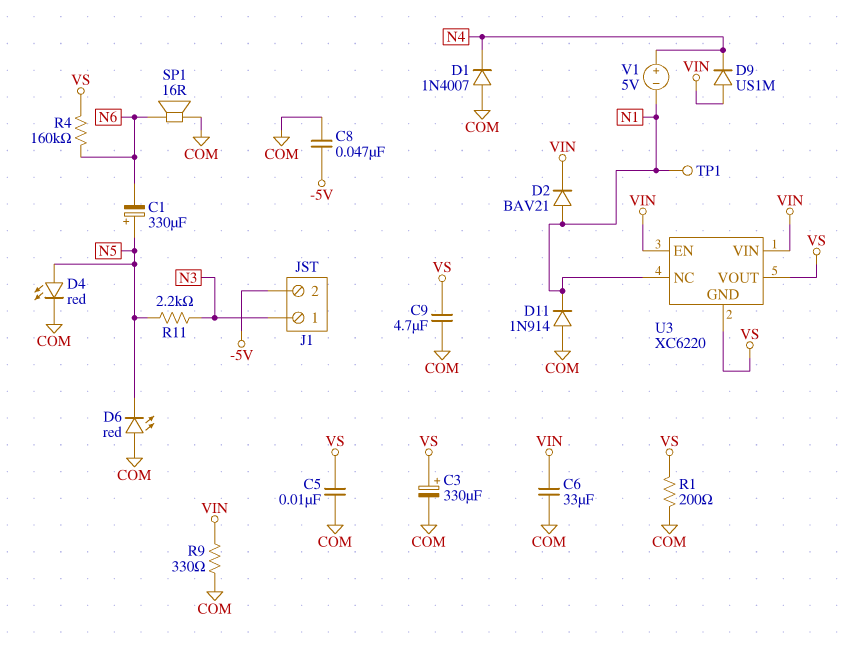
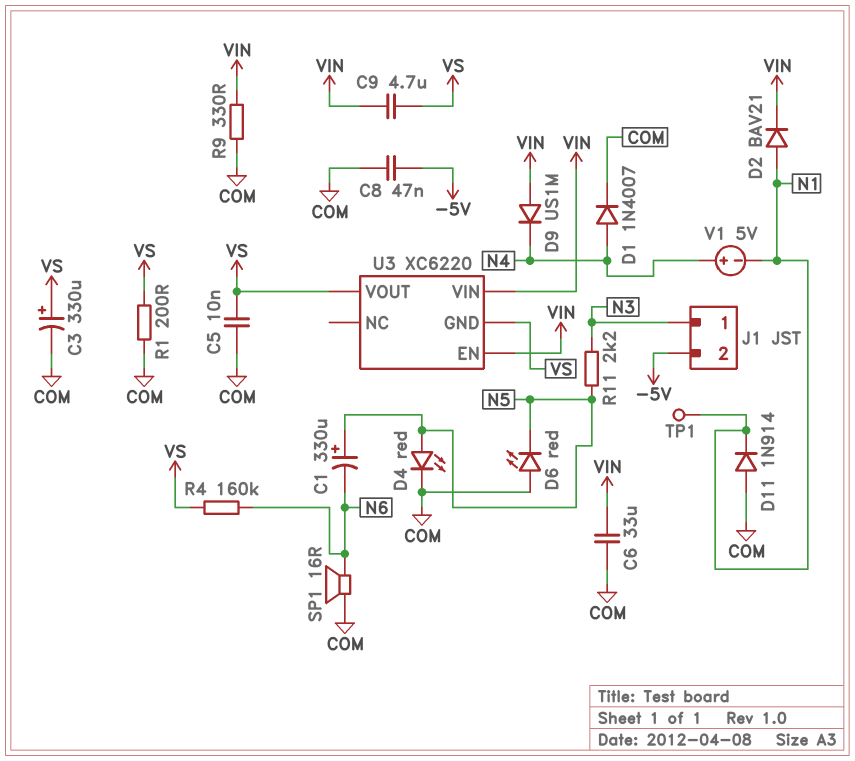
C9: 4.7uF (COM, VS) -> 4.7uF (VIN, VS)
D1: diode 1N4007 (A COM, K N4) -> diode 1N4007 (A N4, K COM)
U3 pin NC: N1 -> none

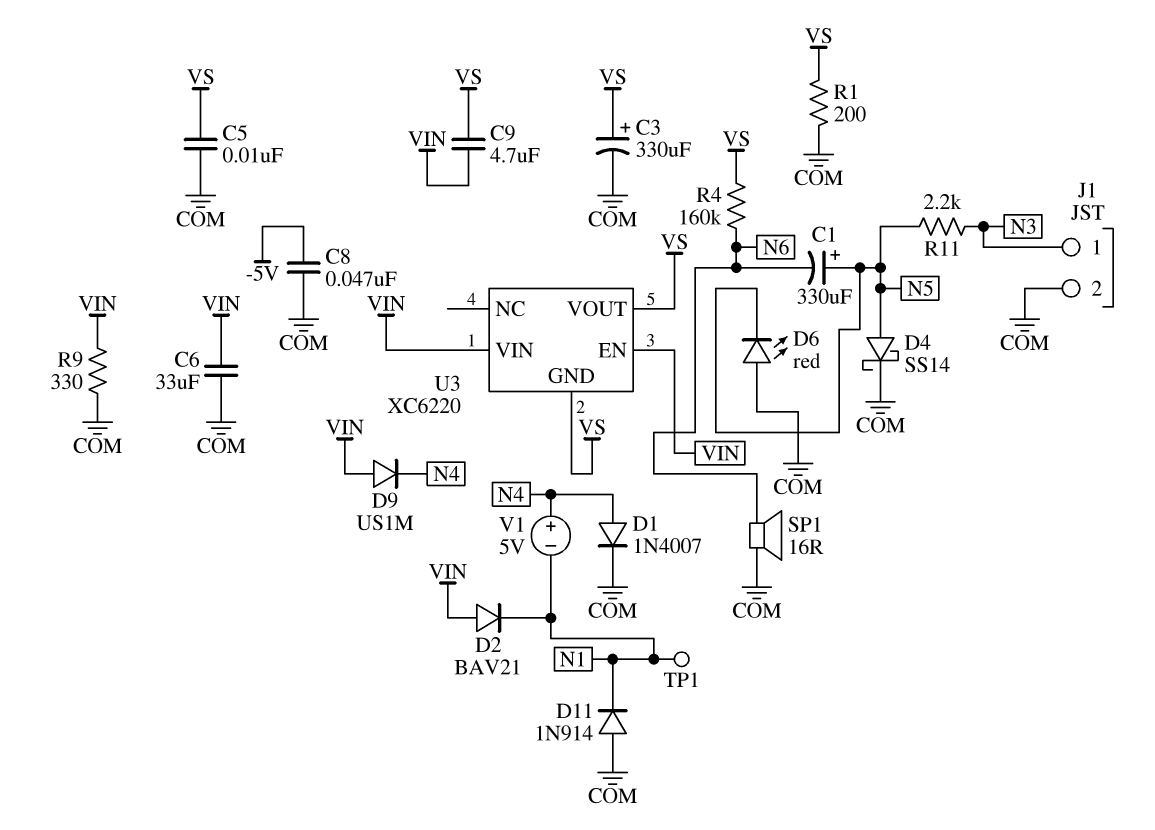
D2: diode BAV21 (A N1, K VIN) -> diode BAV21 (A VIN, K N1)
D4: LED red (A N5, K COM) -> schottky SS14 (A N5, K COM)
J1 pin 2: -5V -> COM

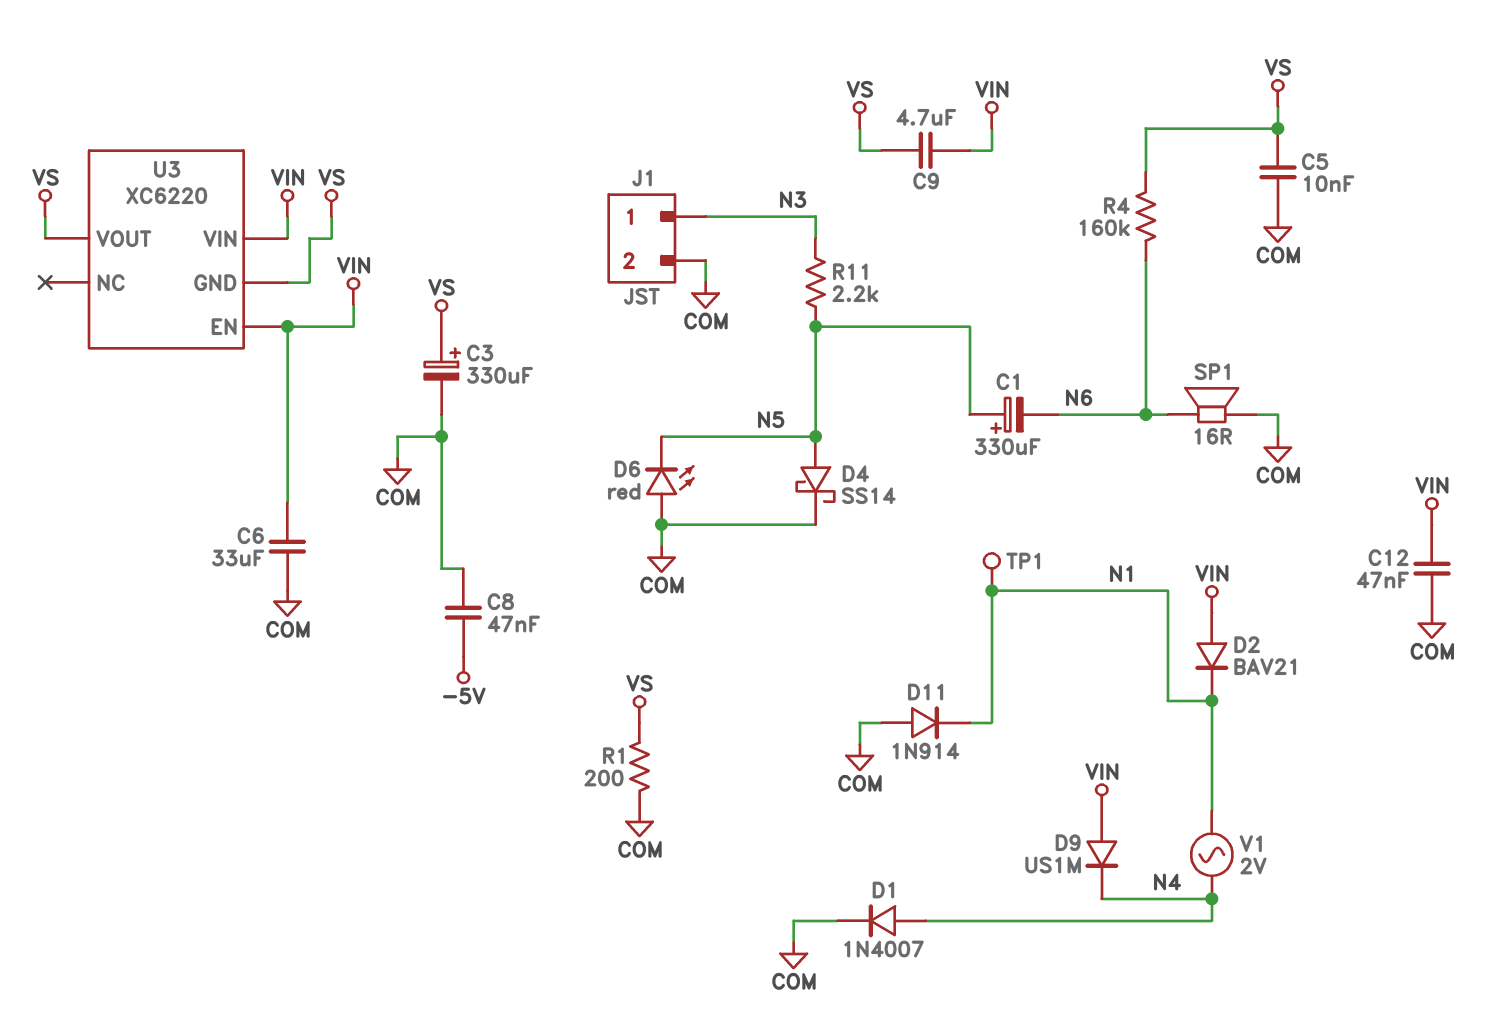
C12: none -> 47nF (COM, VIN)
R9: 330 (COM, VIN) -> none
V1: 5V (plus N4, minus N1) -> AC 2V (N1, N4)

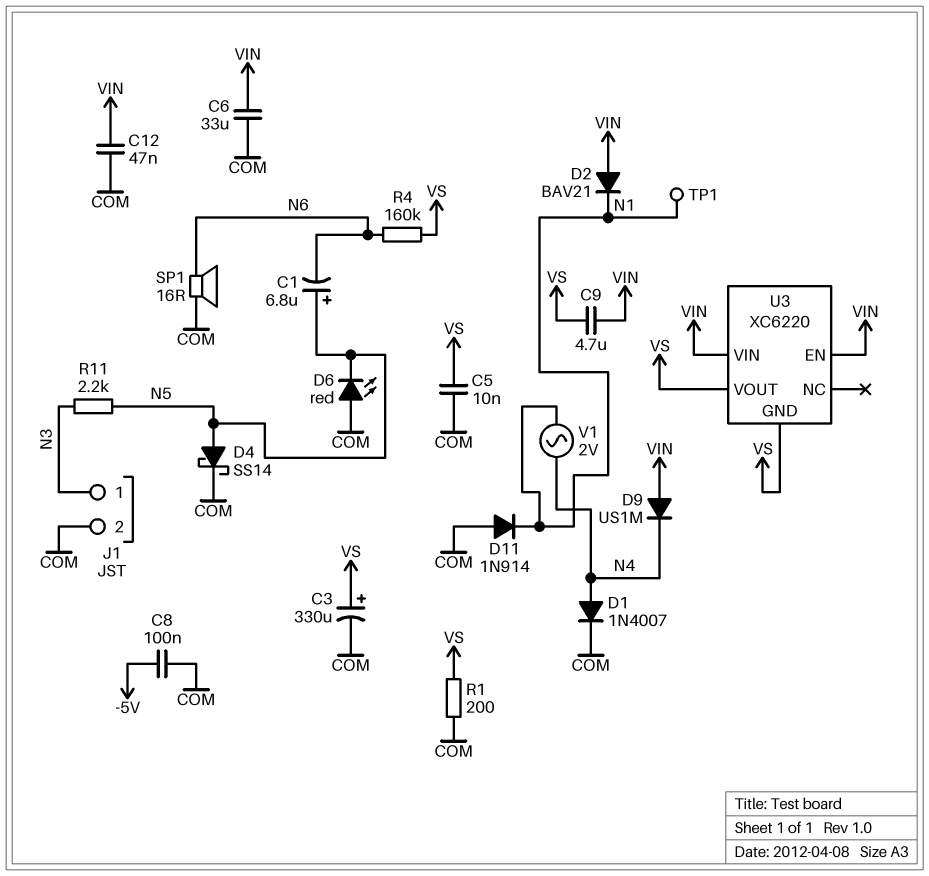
C1: 330uF (plus N5, minus N6) -> 6.8uF (plus N5, minus N6)
C8: 47nF (-5V, COM) -> 100nF (-5V, COM)

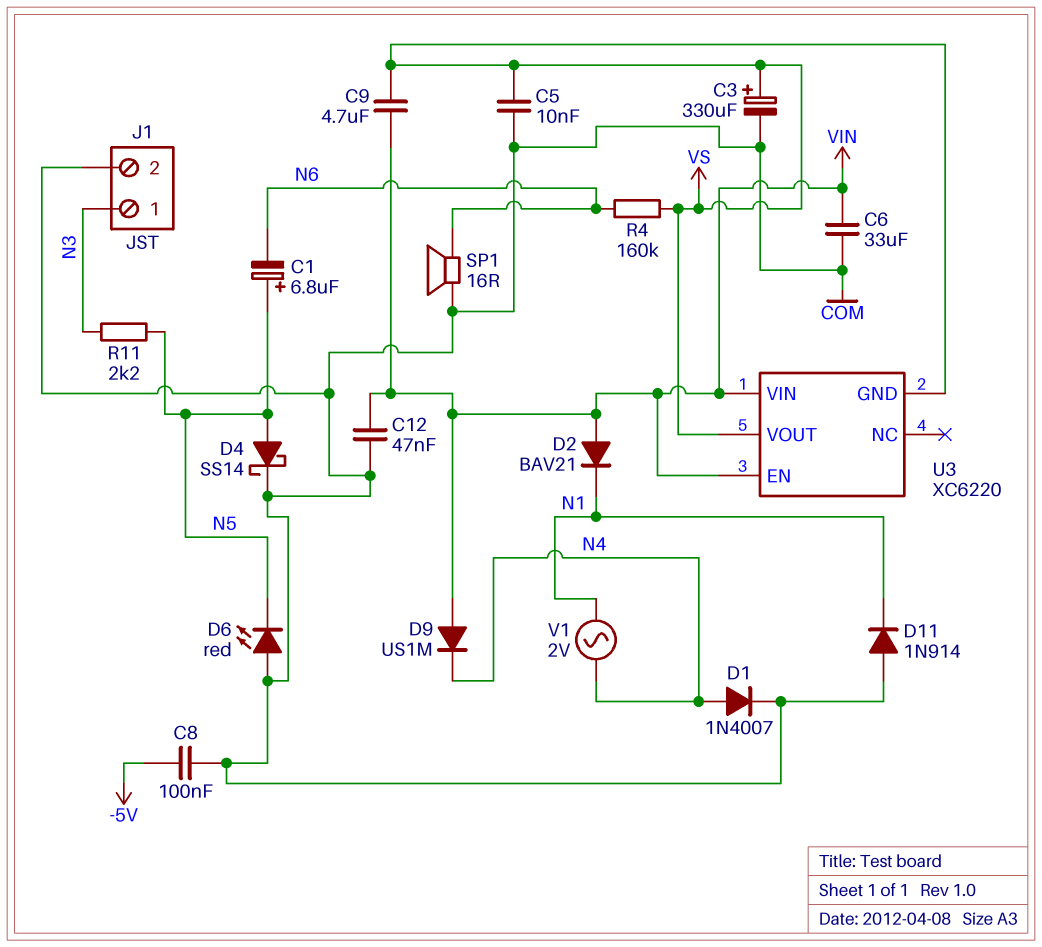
R1: 200 (COM, VS) -> none
TP1: test point (N1) -> none

